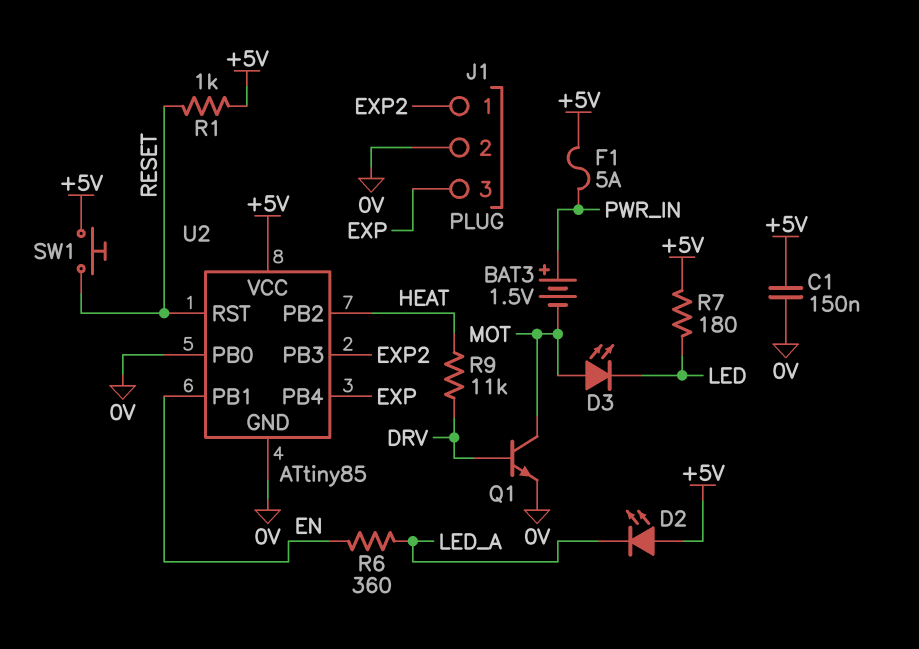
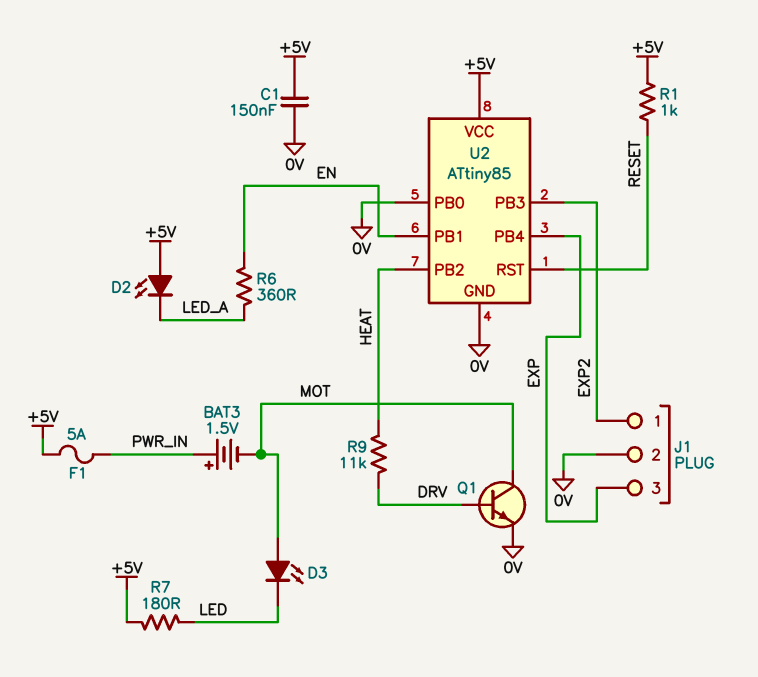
SW1: button (+5V, RESET) -> none

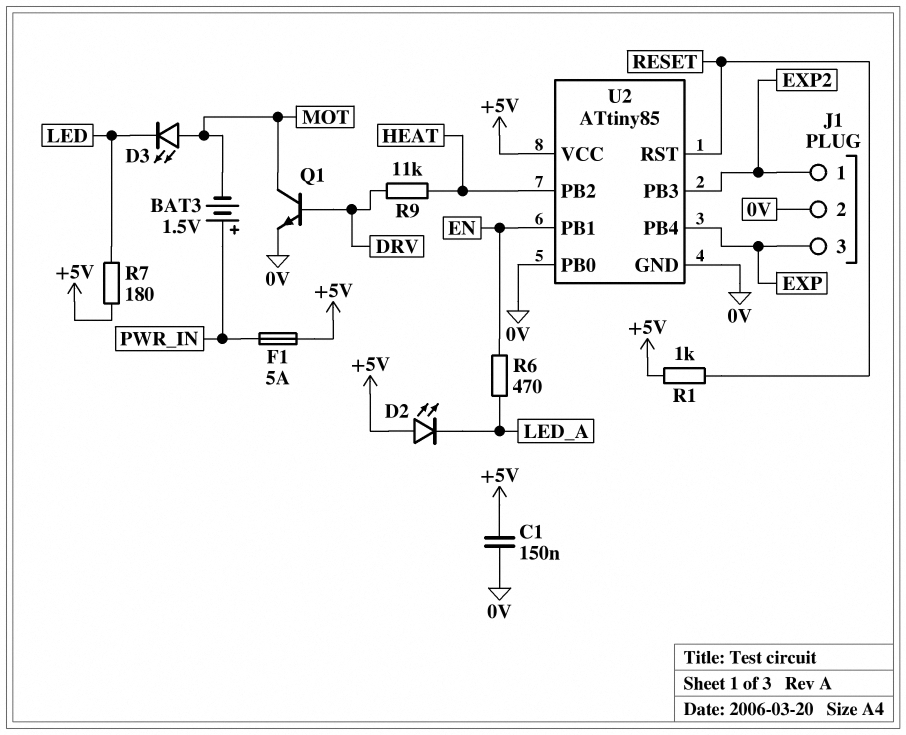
R6: 360 (EN, LED_A) -> 470 (EN, LED_A)

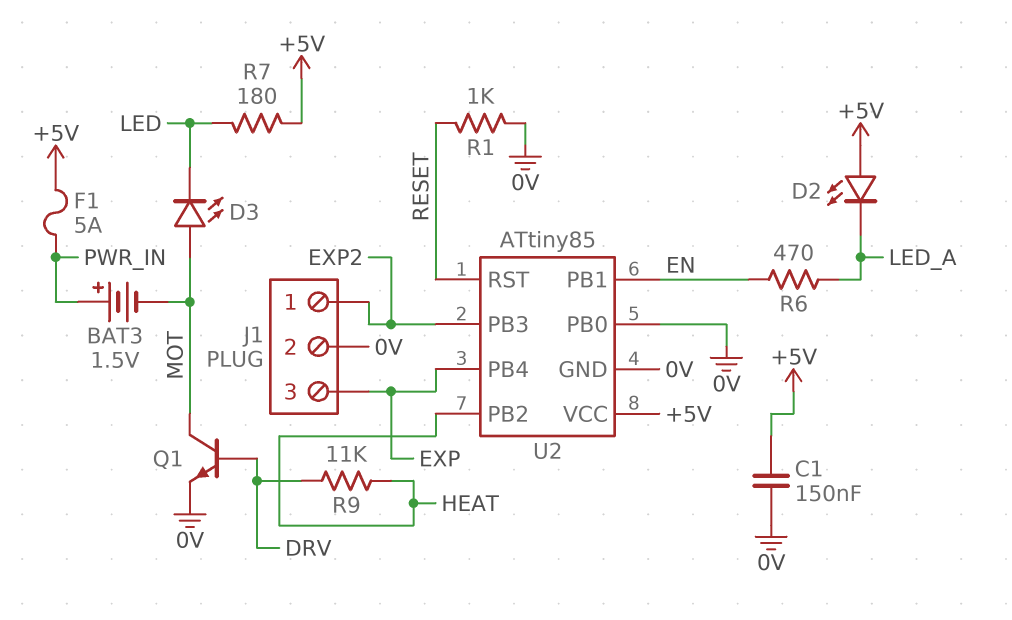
R1: 1k (+5V, RESET) -> 1k (0V, RESET)

